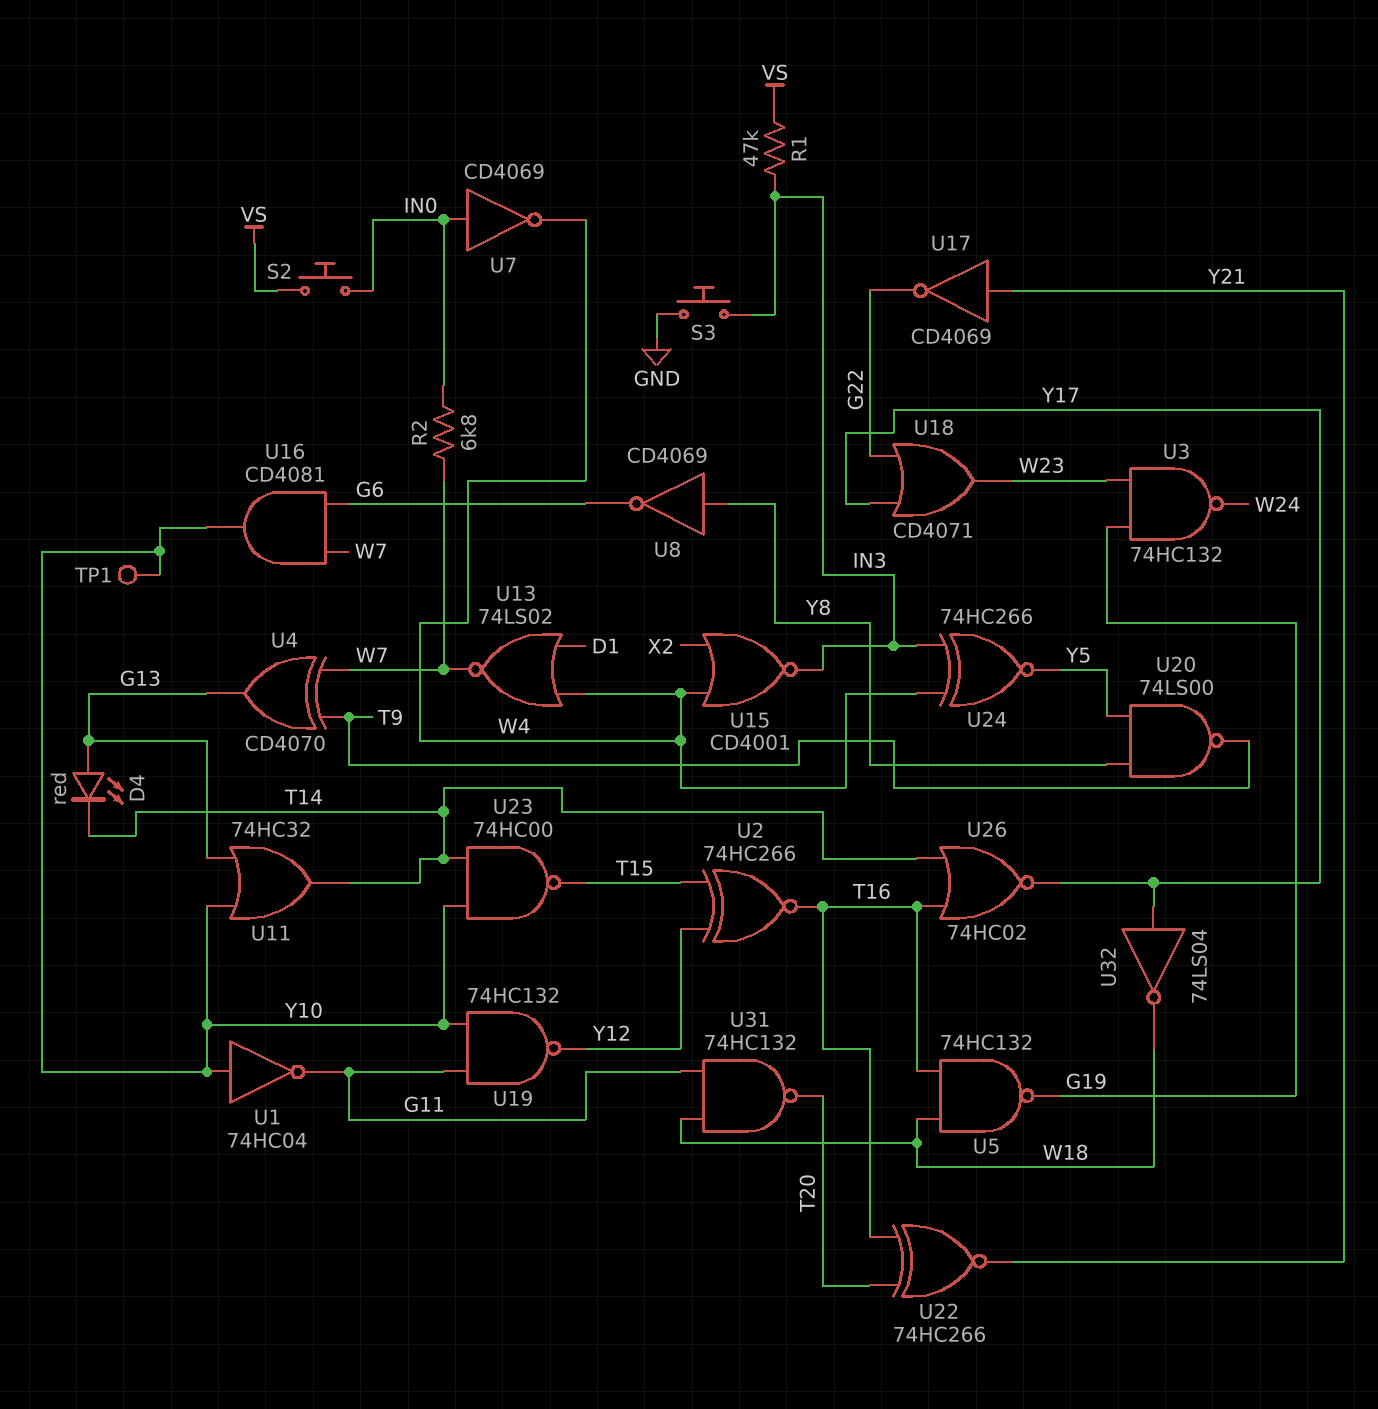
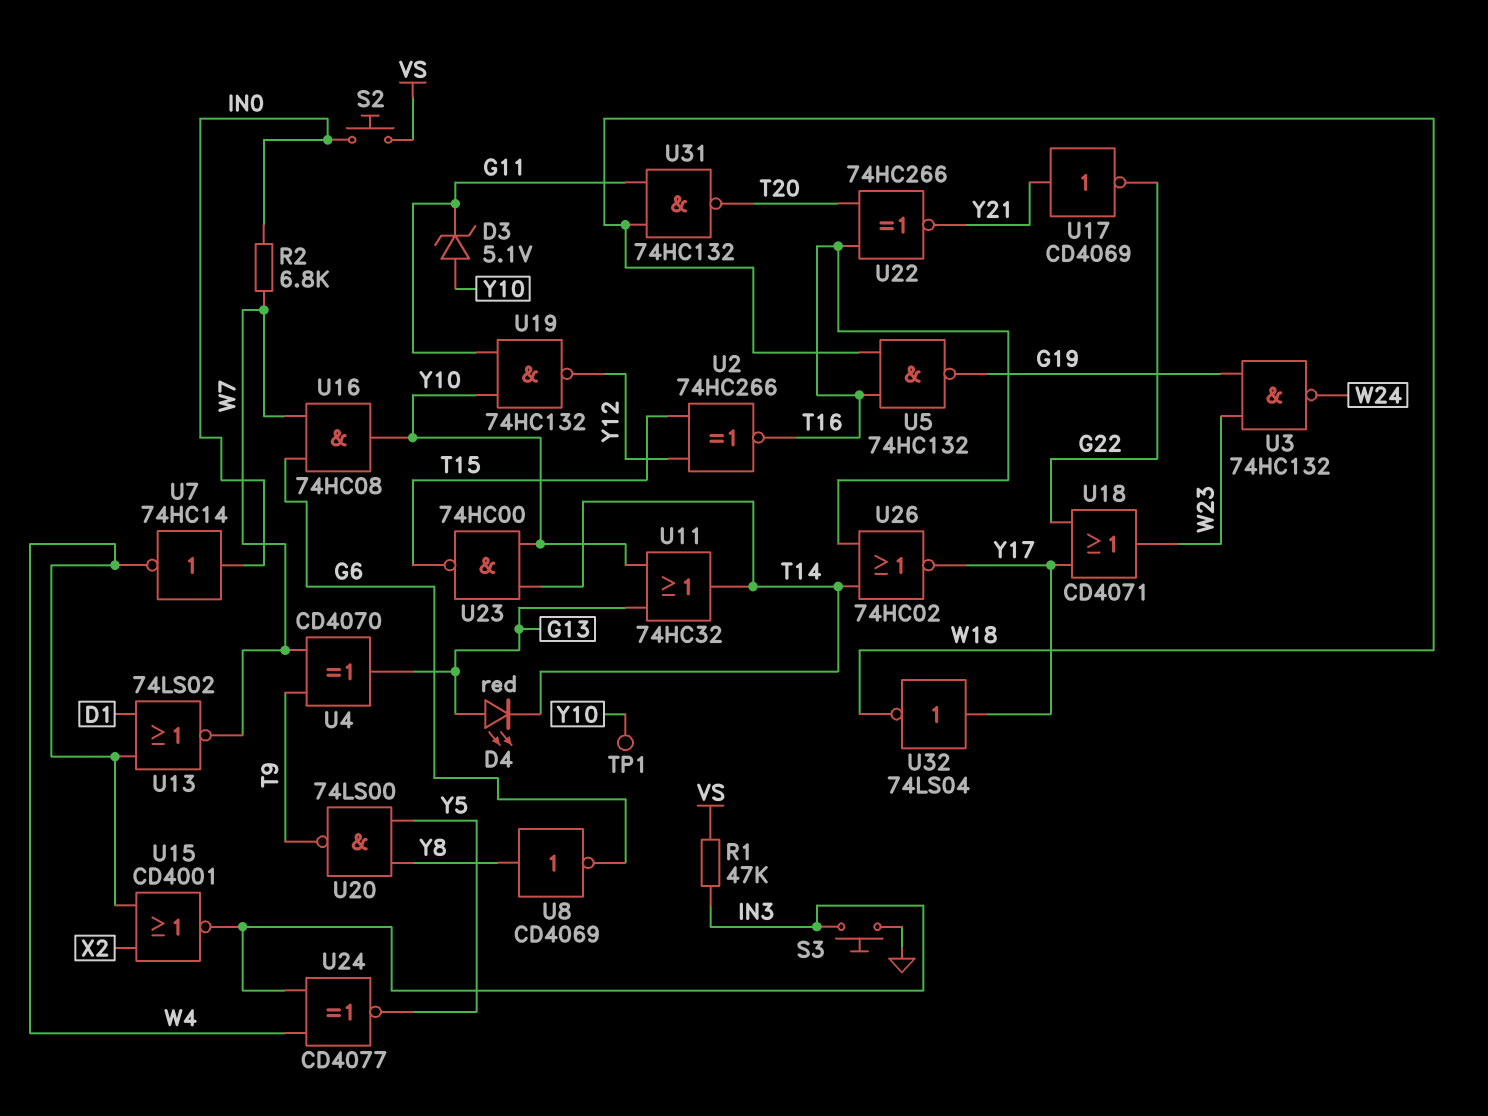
D3: none -> zener 5.1V (A Y10, K G11)
U1: NOT 74HC04 (in Y10, out G11) -> none
U7: NOT CD4069 (in IN0, out W4) -> NOT 74HC14 (in IN0, out W4)
U16: AND CD4081 (in G6, in W7, out Y10) -> AND 74HC08 (in G6, in W7, out Y10)
U24: XNOR 74HC266 (in IN3, in W4, out Y5) -> XNOR CD4077 (in IN3, in W4, out Y5)

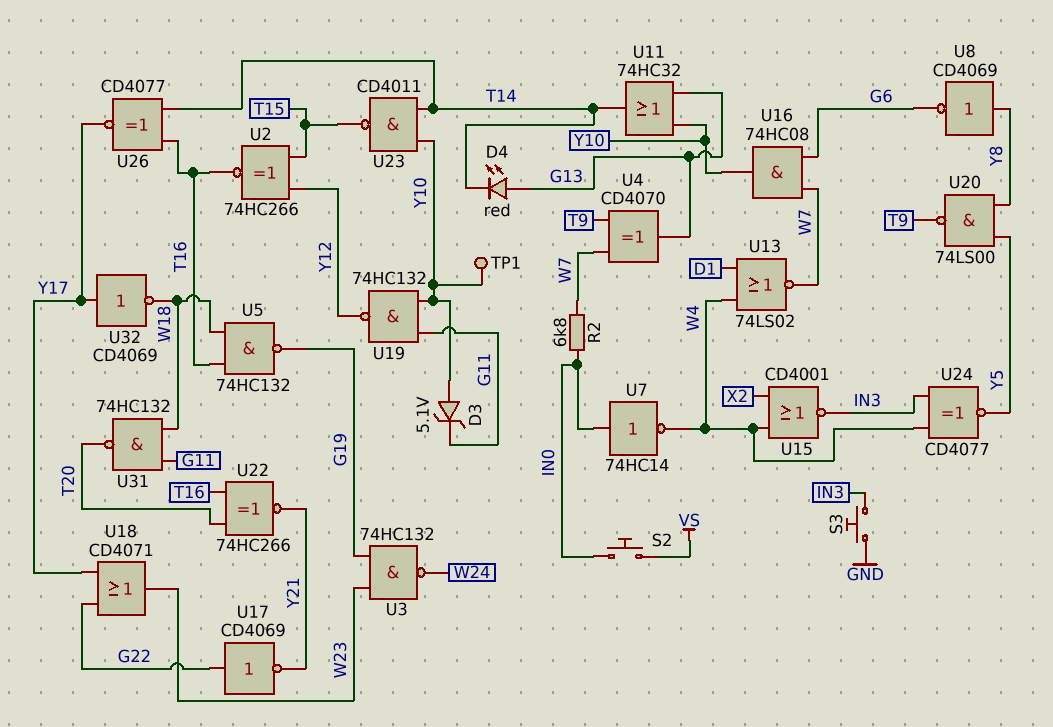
R1: 47k (IN3, VS) -> none
U17: NOT CD4069 (in Y21, out G22) -> NOT CD4069 (in G22, out Y21)
U23: NAND 74HC00 (in T14, in Y10, out T15) -> NAND CD4011 (in T14, in Y10, out T15)
U26: NOR 74HC02 (in T14, in T16, out Y17) -> XNOR CD4077 (in T14, in T16, out Y17)
U32: NOT 74LS04 (in Y17, out W18) -> NOT CD4069 (in Y17, out W18)

